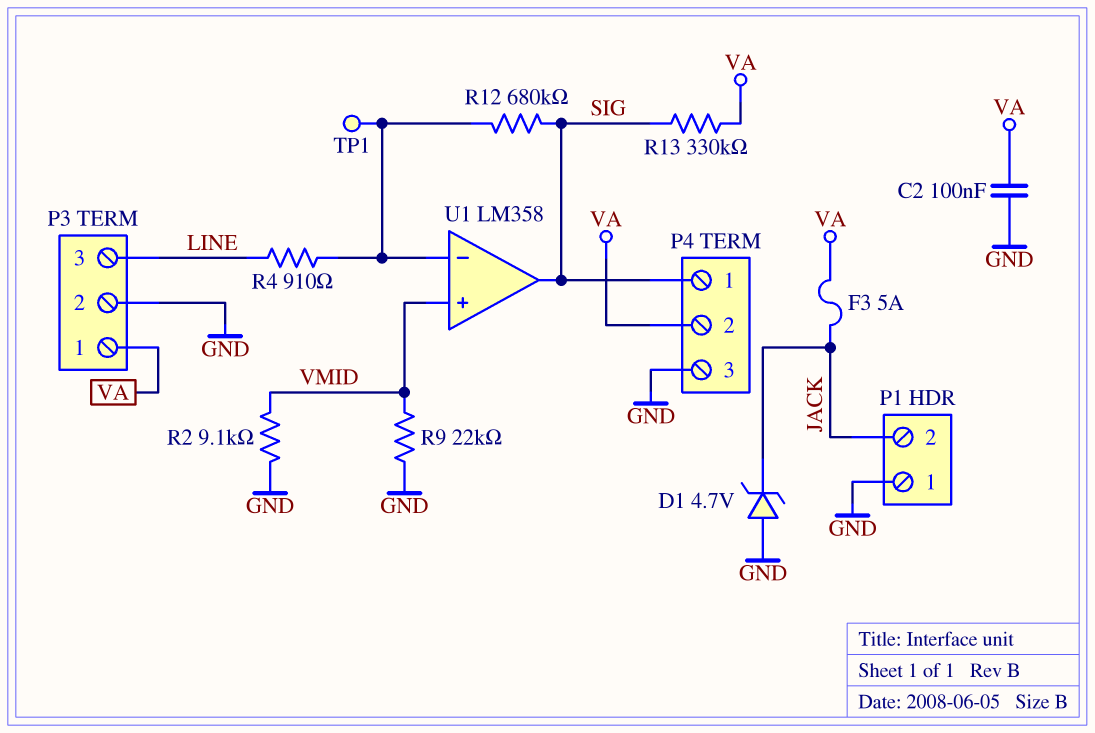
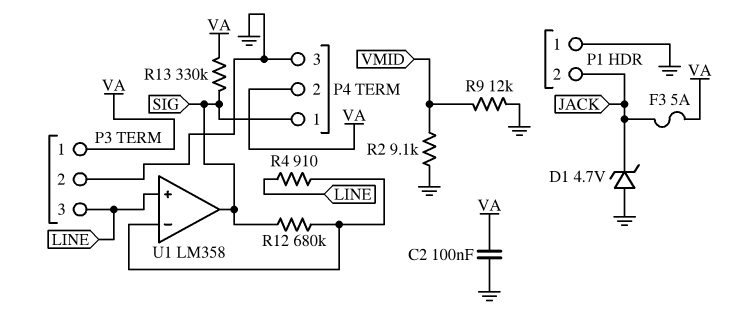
R9: 22k (GND, VMID) -> 12k (GND, VMID)
TP1: test point (U1/in-) -> none
U1 pin in+: VMID -> LINE

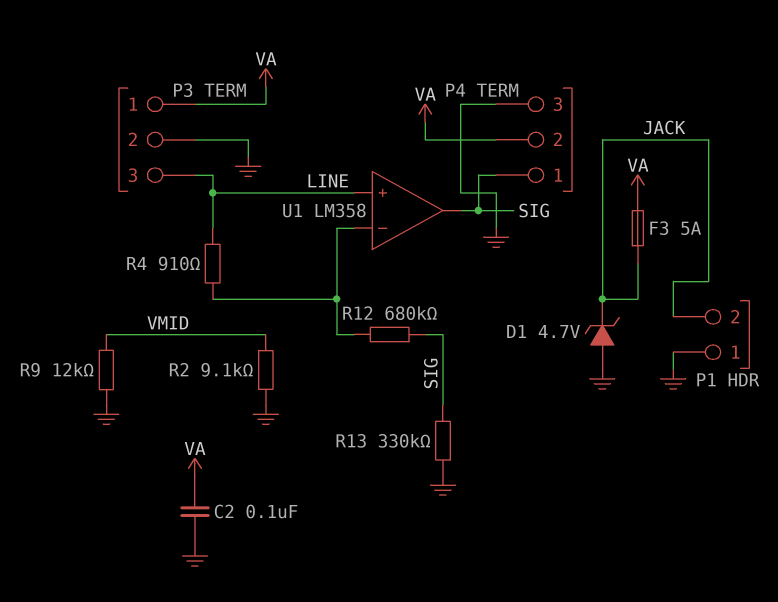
R13: 330k (SIG, VA) -> 330k (GND, SIG)

